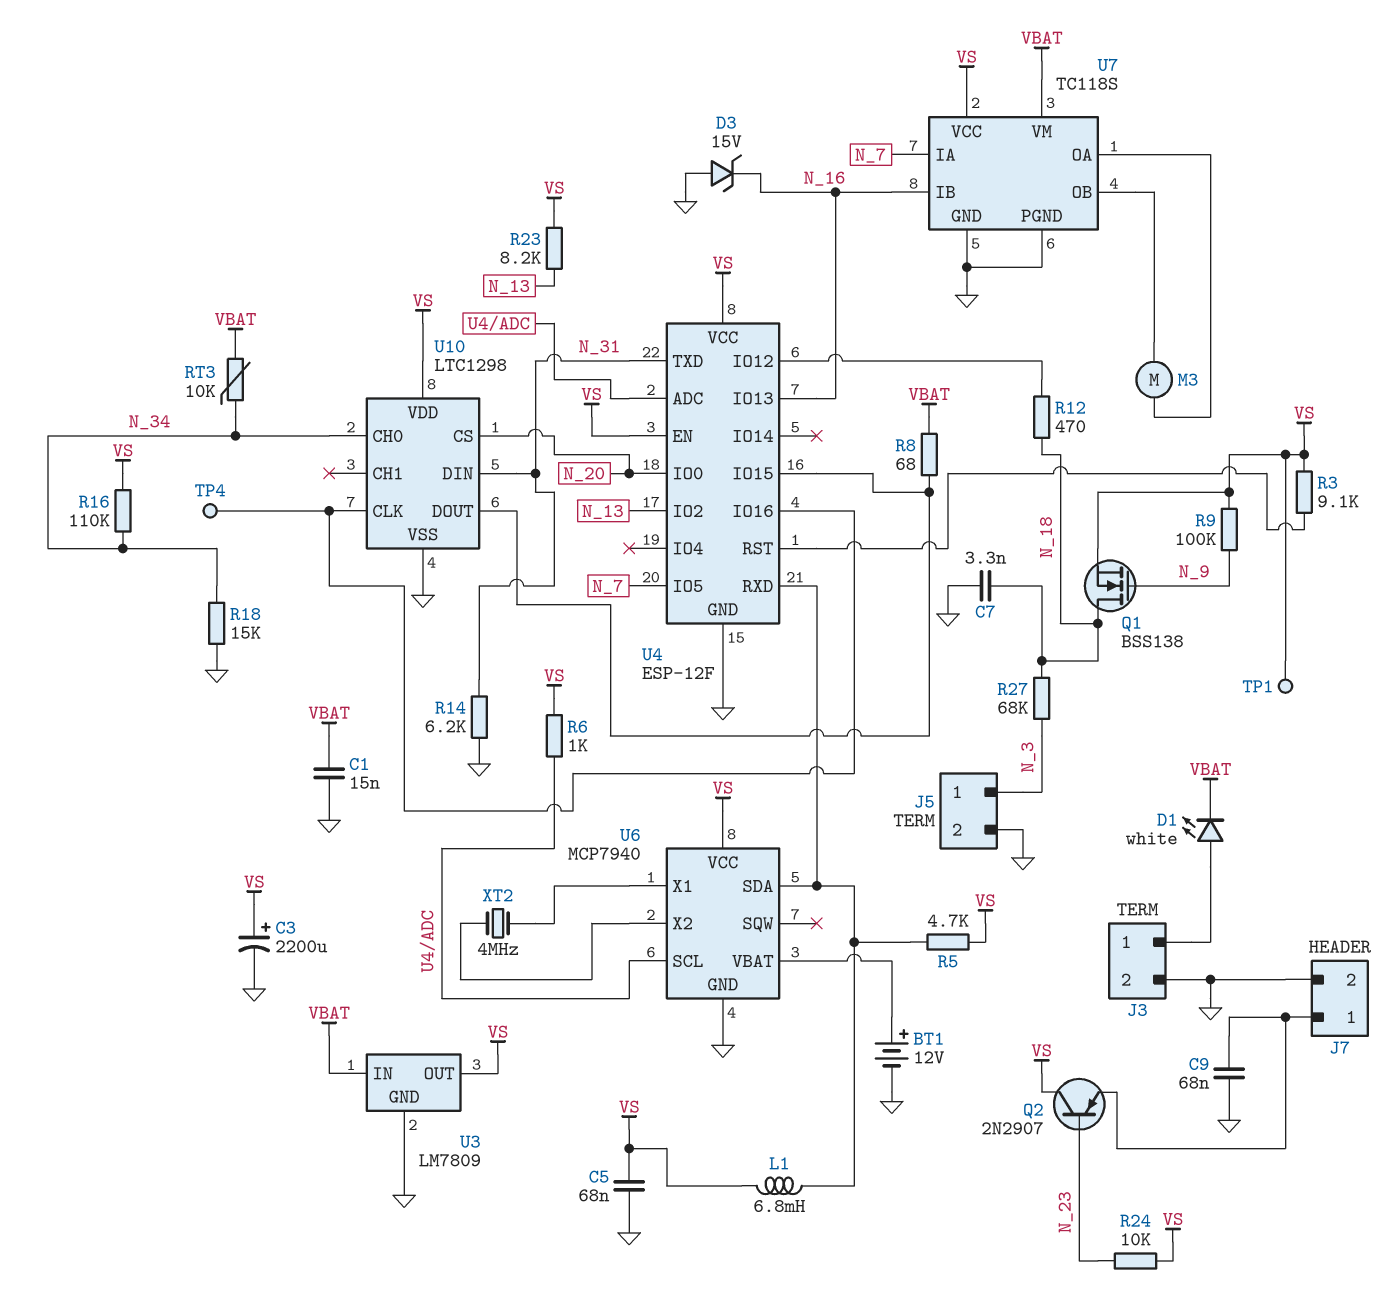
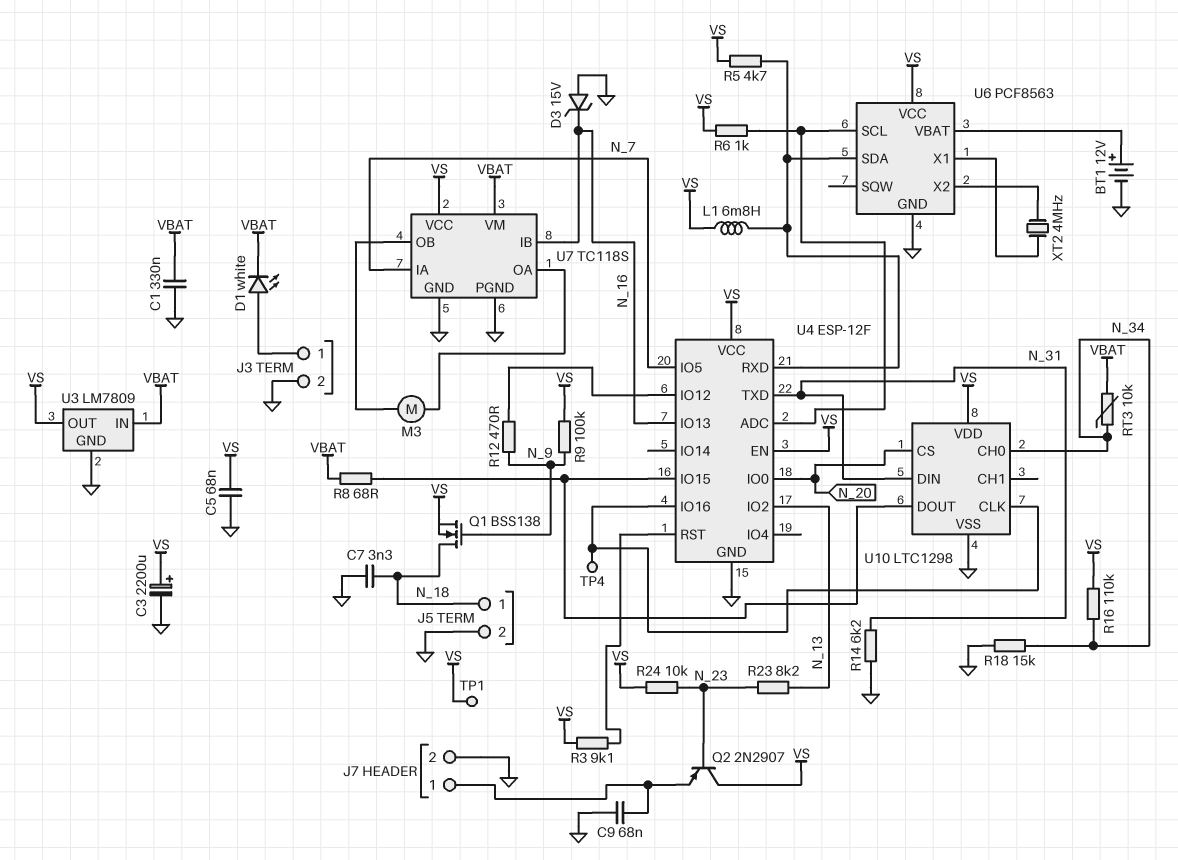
C1: 15nF (GND, VBAT) -> 330nF (GND, VBAT)
J5 pin 1: N_3 -> N_18
R12: 470 (N_18, U4/IO12) -> 470 (N_9, U4/IO12)
R23: 8.2k (N_13, VS) -> 8.2k (N_13, N_23)
R27: 68k (N_3, N_18) -> none
U6: MCP7940 -> PCF8563

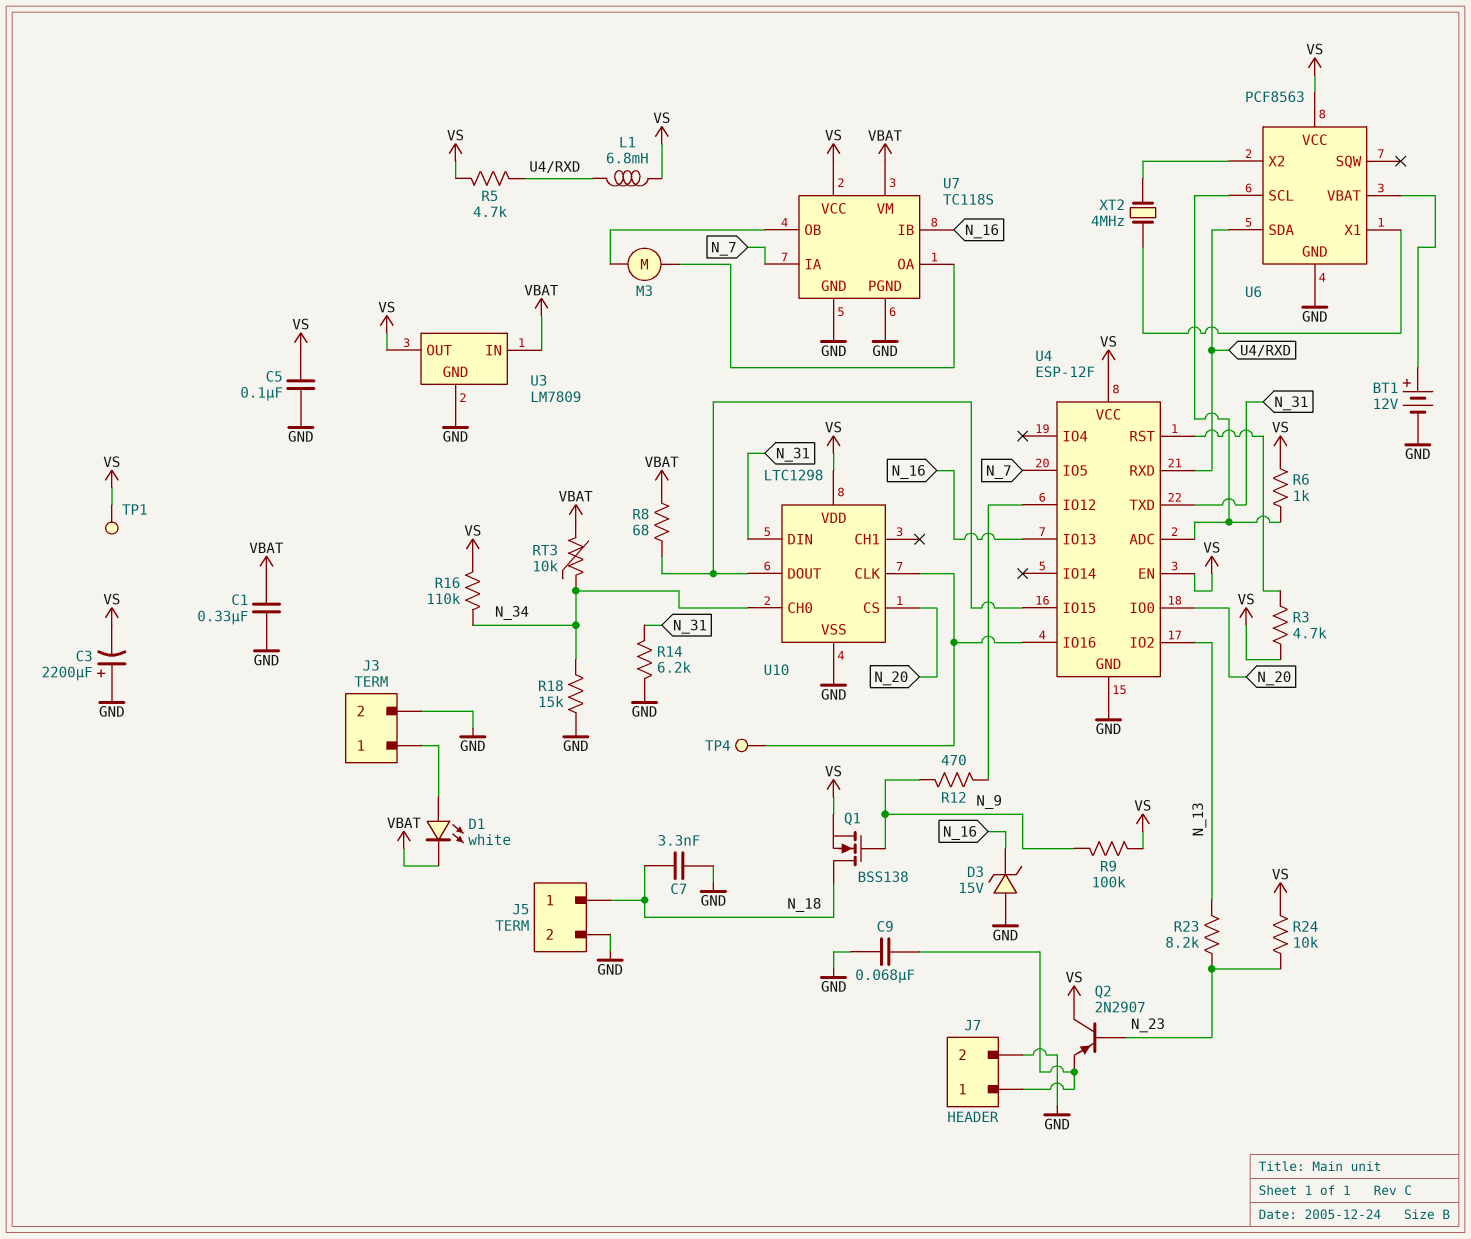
C3: 2200uF (plus VS, minus GND) -> 2200uF (plus GND, minus VS)
C5: 68nF (GND, VS) -> 100nF (GND, VS)
R3: 9.1k (U4/RST, VS) -> 4.7k (U4/RST, VS)

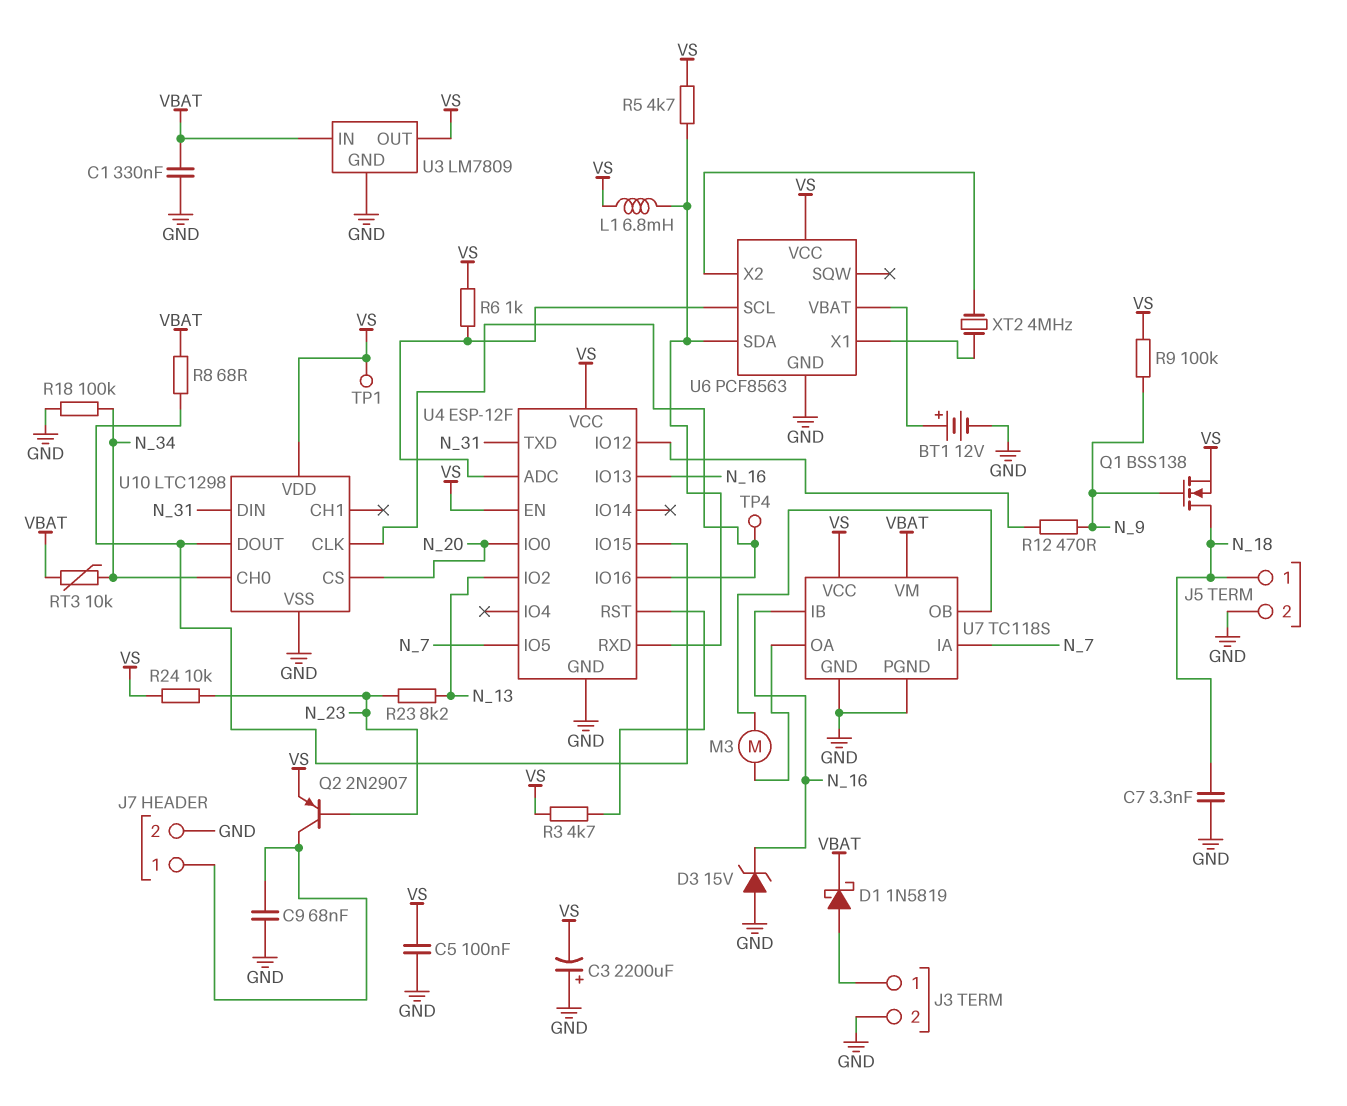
D1: LED white (A J3/1, K VBAT) -> schottky 1N5819 (A J3/1, K VBAT)
Q2: PNP 2N2907 (B N_23, C VS, E J7/1) -> PNP 2N2907 (B N_23, C J7/1, E VS)
R14: 6.2k (GND, N_31) -> none
R16: 110k (N_34, VS) -> none
R18: 15k (GND, N_34) -> 100k (GND, N_34)

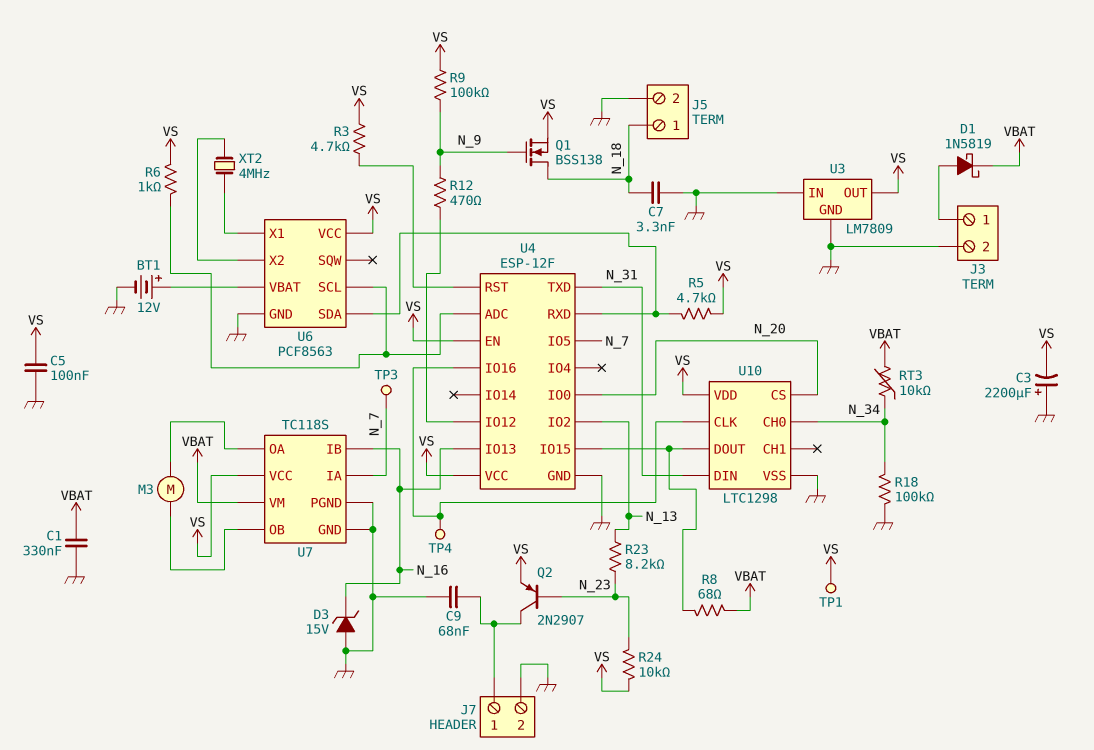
L1: 6.8mH (U4/RXD, VS) -> none
TP3: none -> test point (N_7)
U3 pin IN: VBAT -> GND

